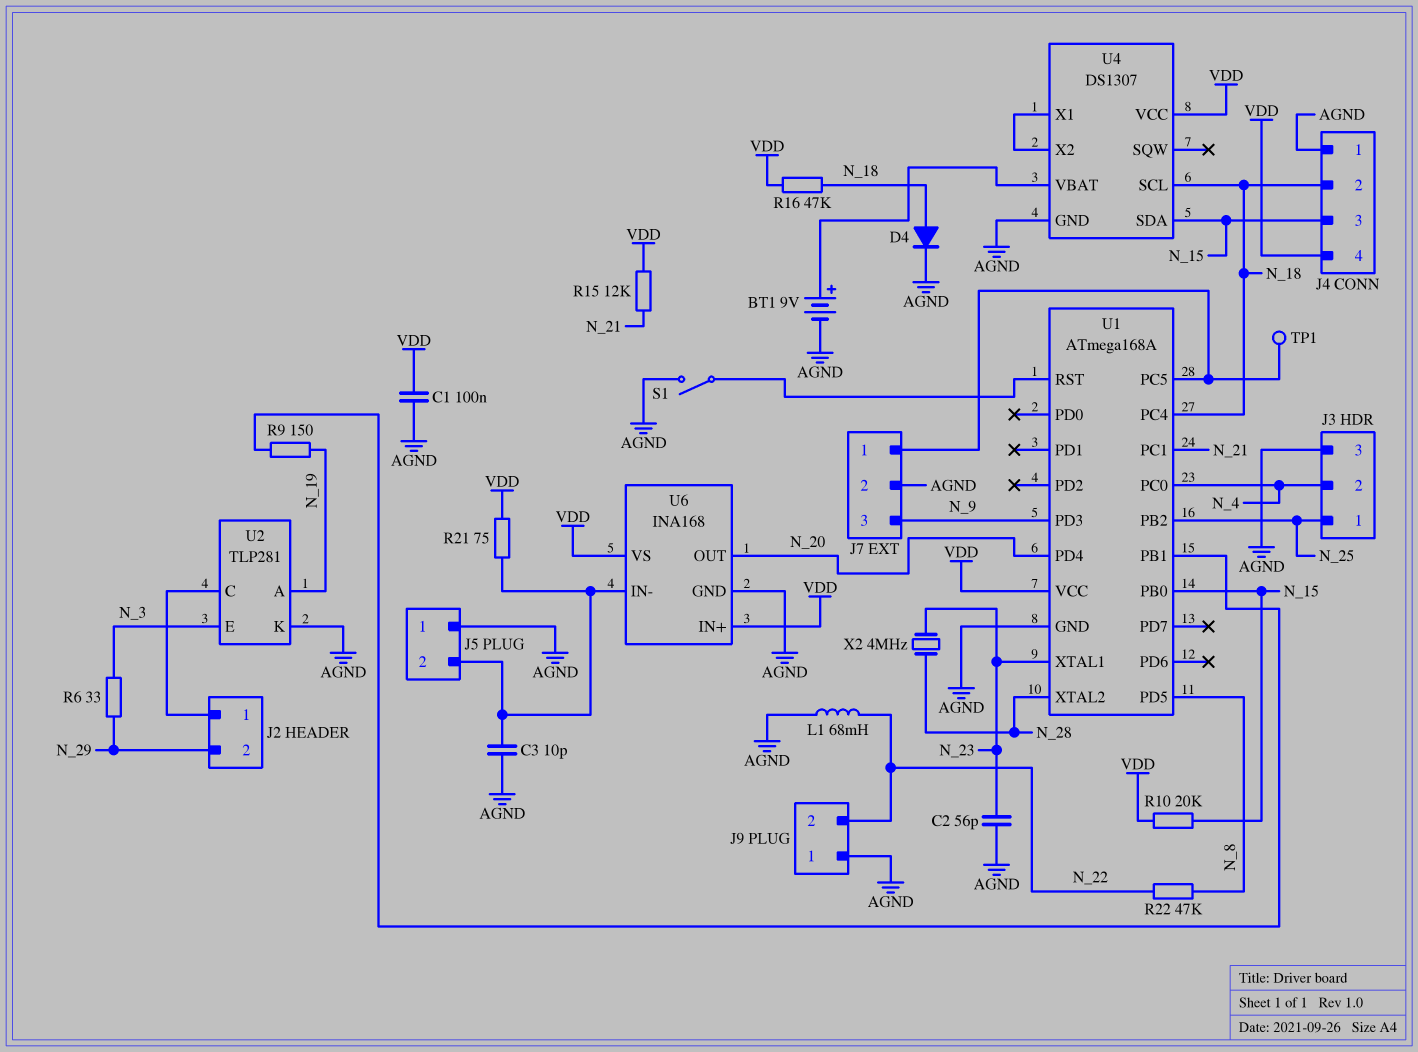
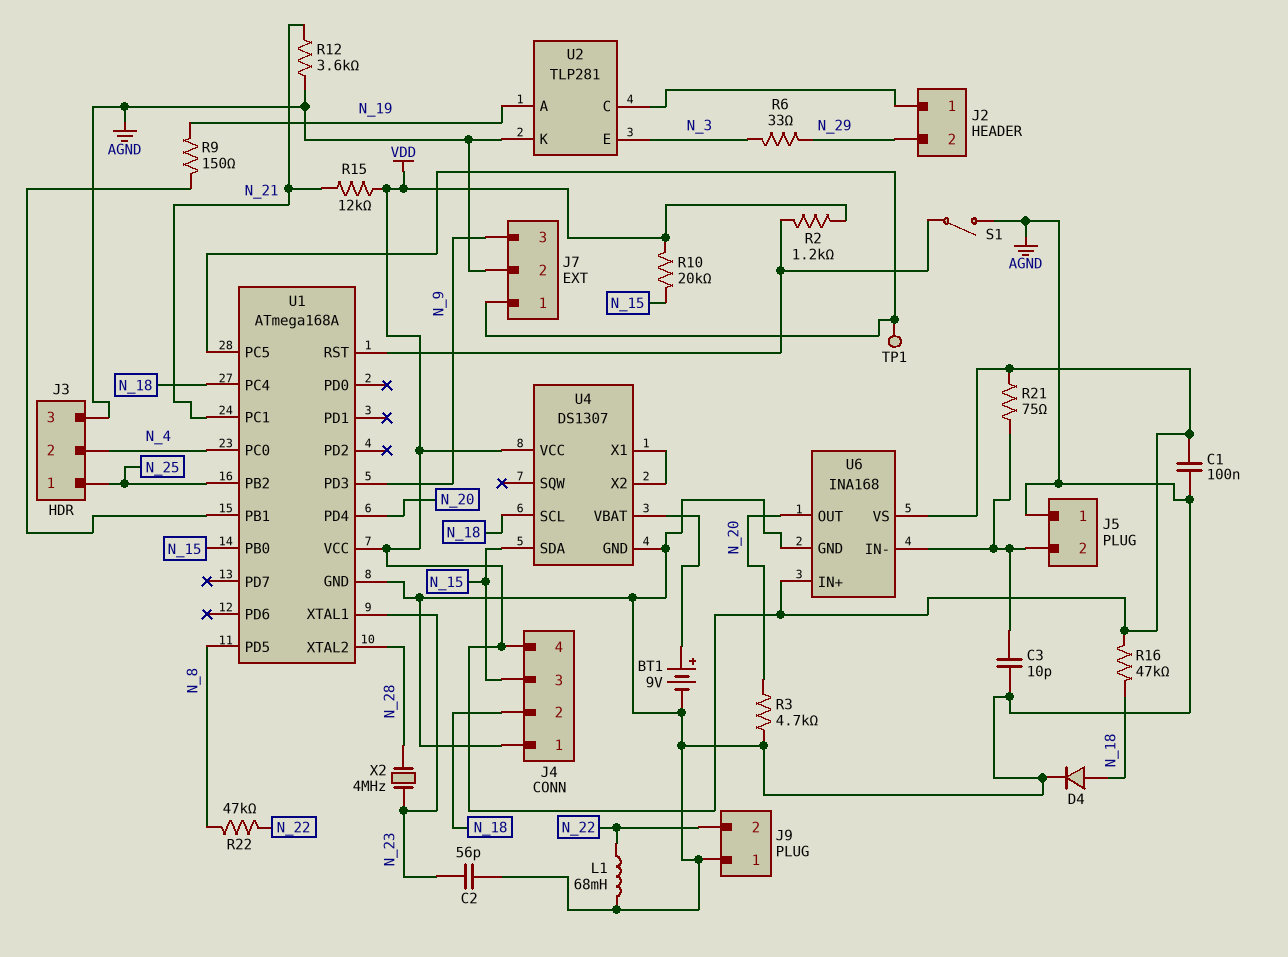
R2: none -> 1.2k (U1/RST, VDD)
R3: none -> 4.7k (AGND, N_20)
R12: none -> 3.6k (AGND, N_21)

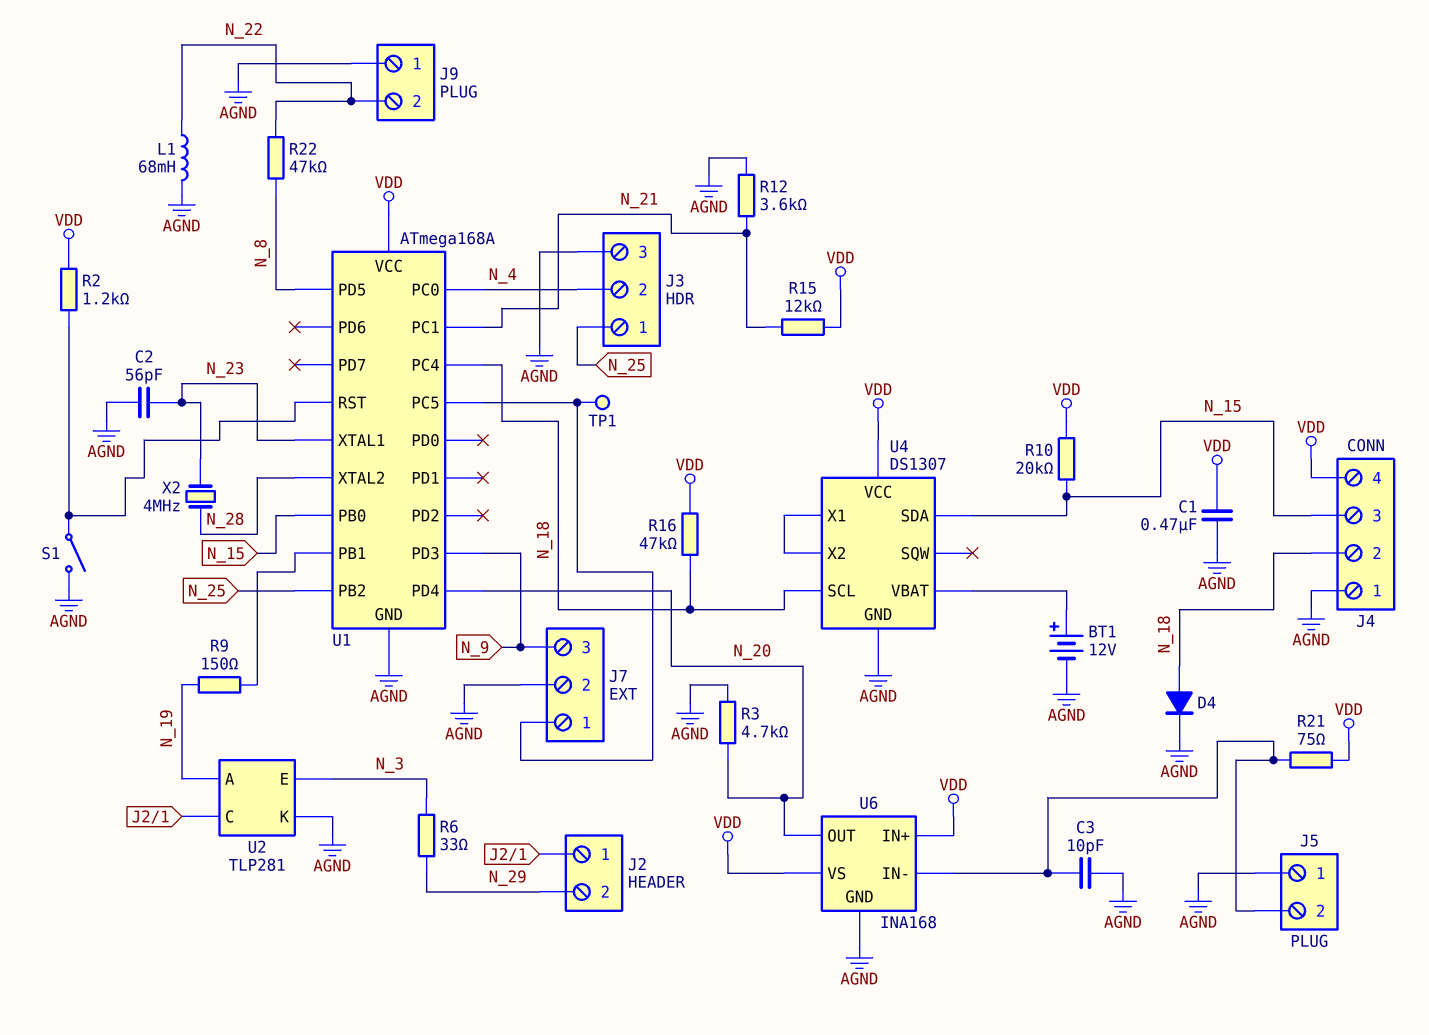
BT1: 9V (plus U4/VBAT, minus AGND) -> 12V (plus U4/VBAT, minus AGND)
C1: 100nF (AGND, VDD) -> 470nF (AGND, VDD)

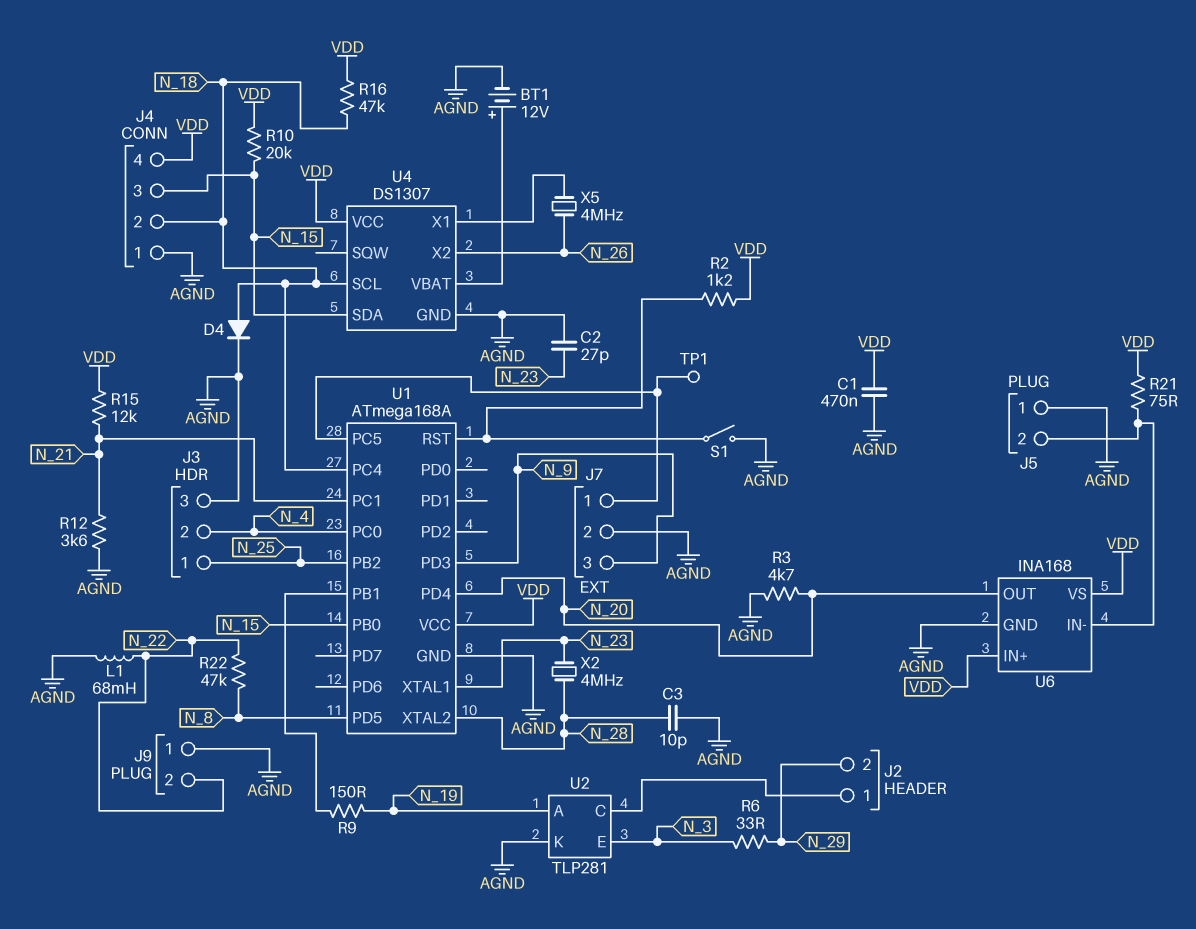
C2: 56pF (AGND, N_23) -> 27pF (AGND, N_23)
C3: 10pF (AGND, J5/2) -> 10pF (AGND, N_28)
U4 pin X2: U4/X1 -> N_26
X5: none -> 4MHz (N_26, U4/X1)

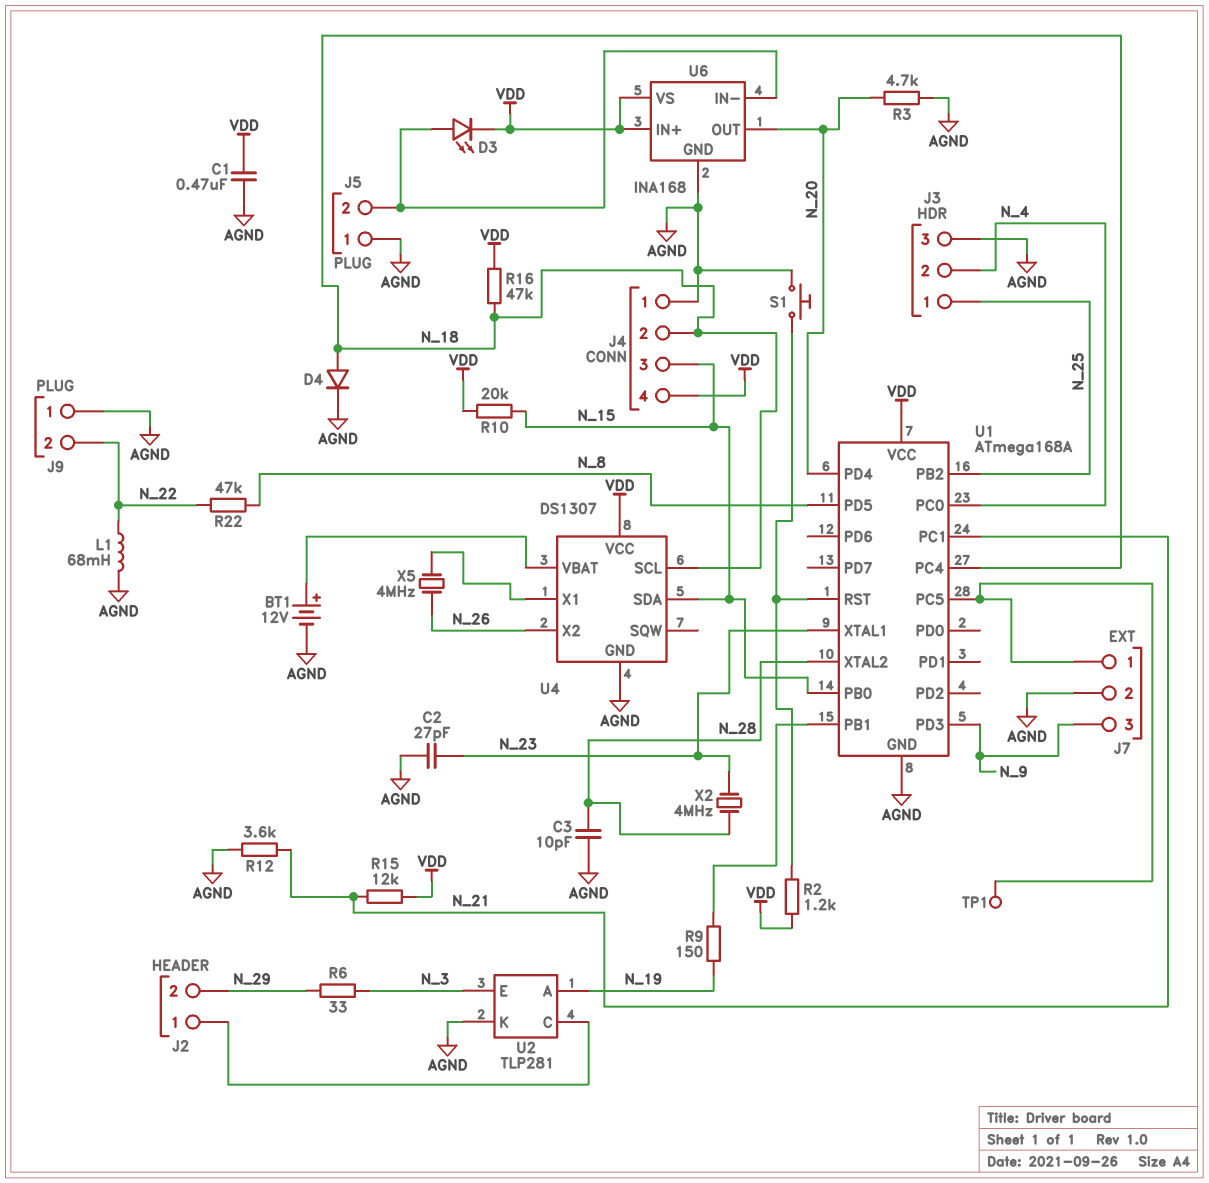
D3: none -> LED (A J5/2, K VDD)
R21: 75 (J5/2, VDD) -> none
S1: switch (AGND, U1/RST) -> button (AGND, U1/RST)

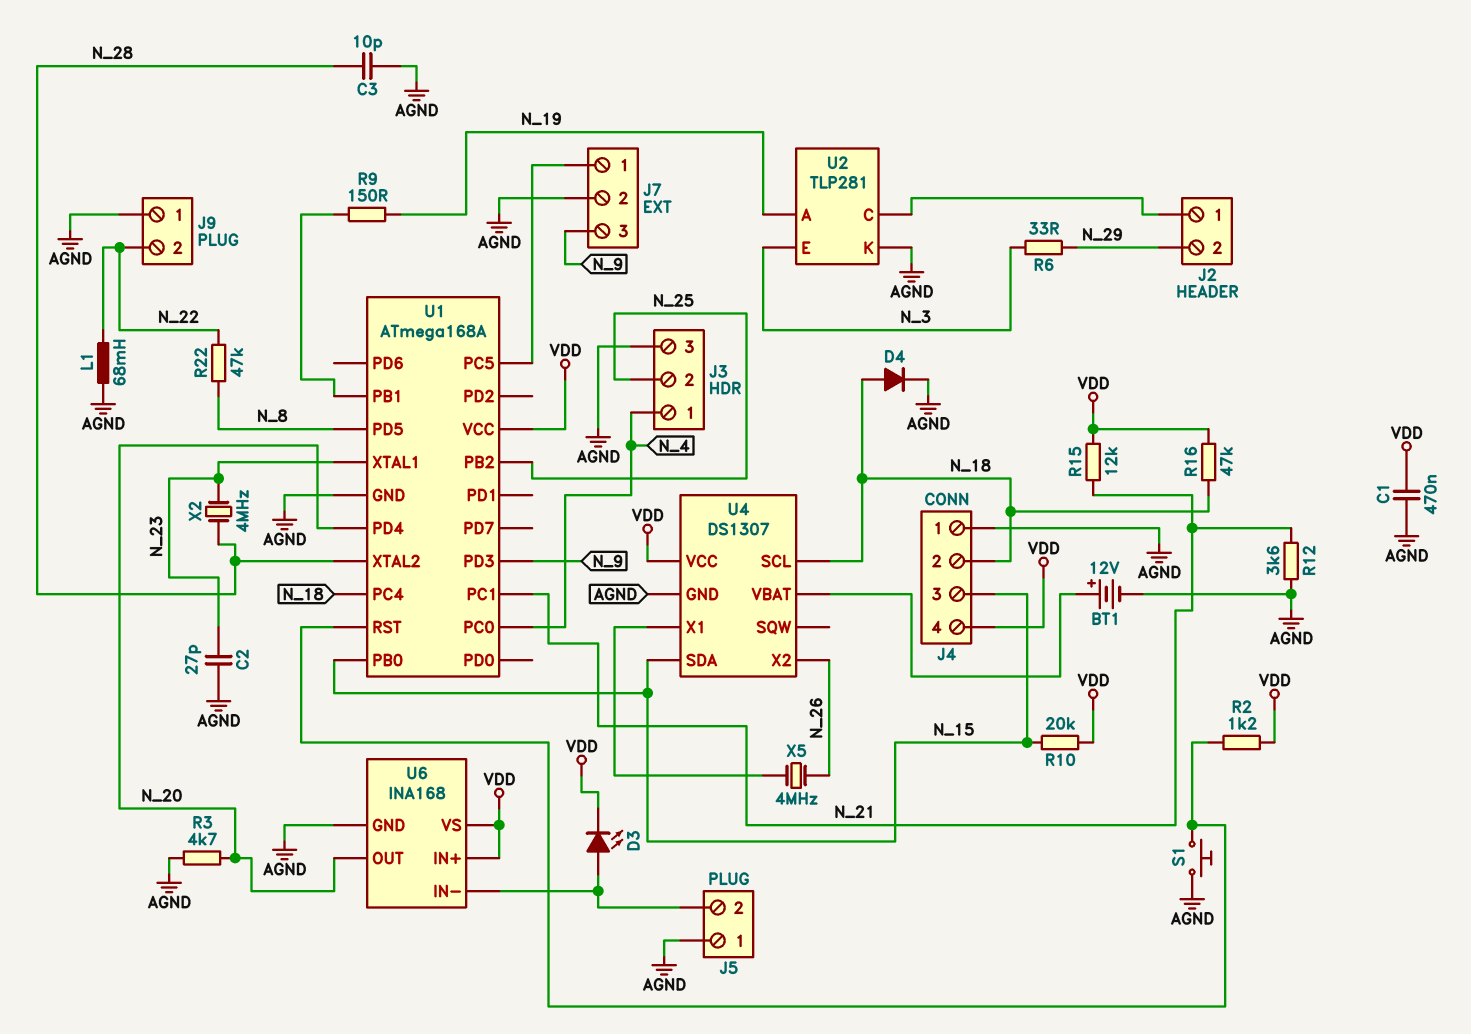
J3 pin 1: N_25 -> N_4
J3 pin 2: N_4 -> N_25
TP1: test point (J7/1) -> none

